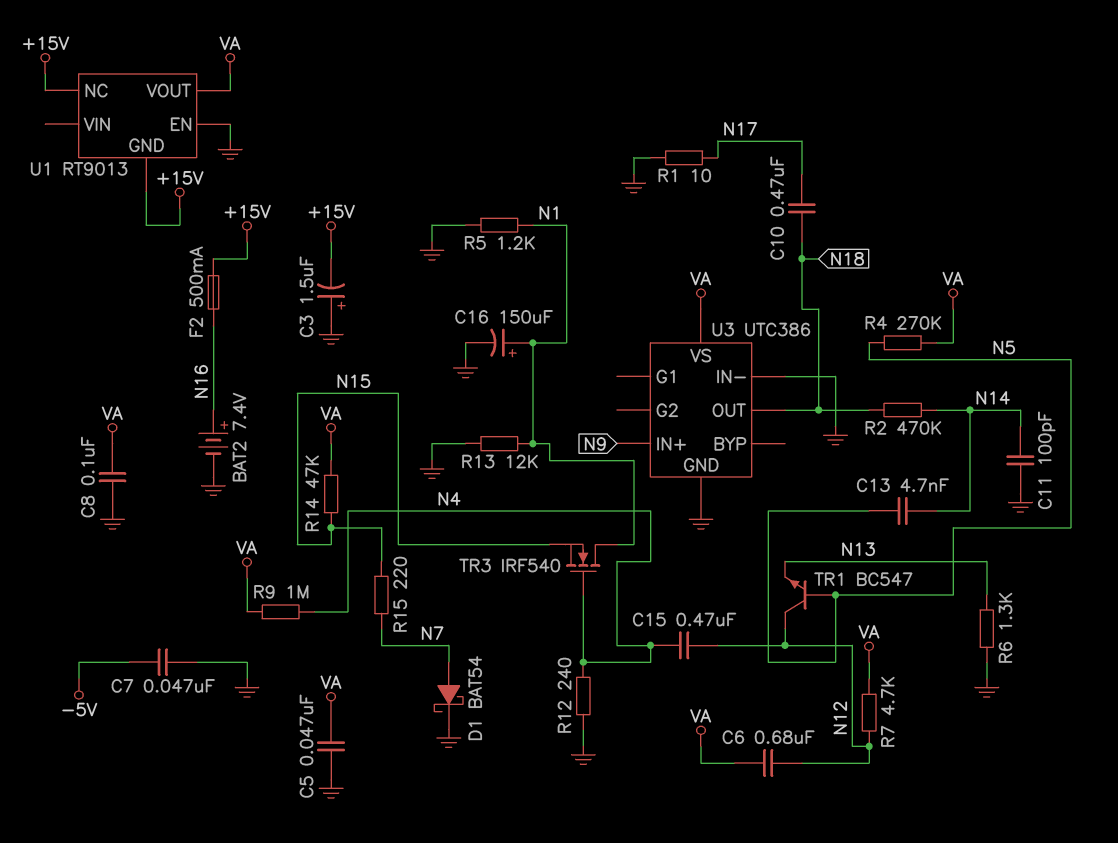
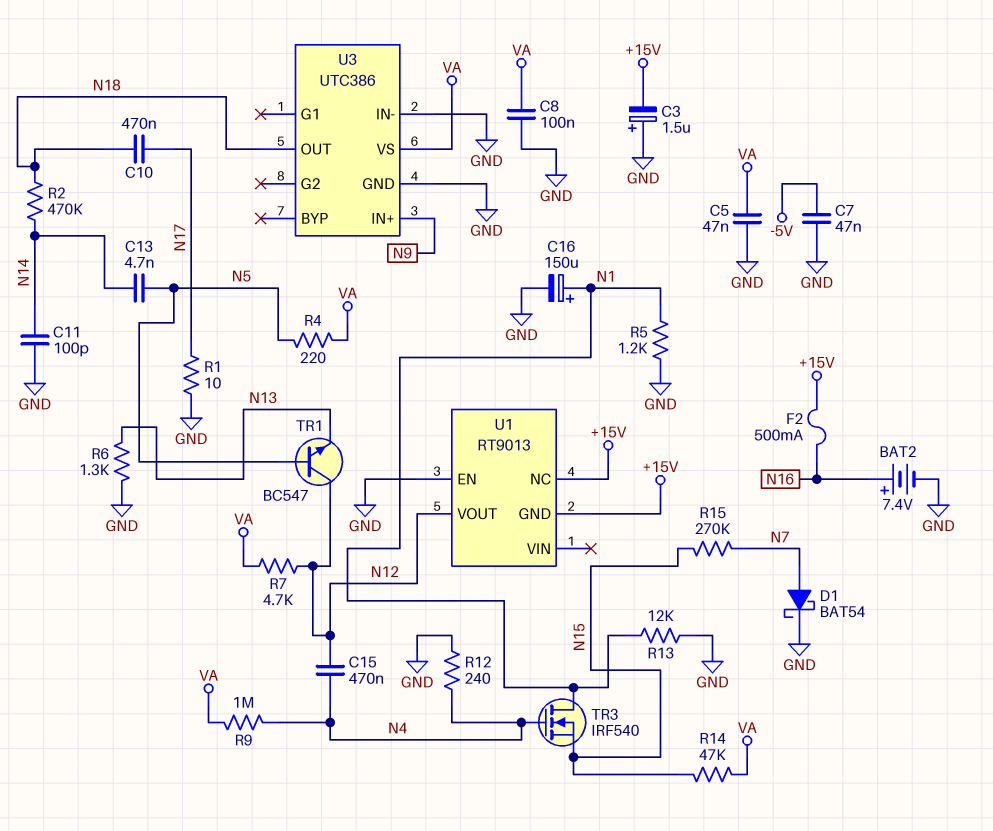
C6: 680nF (N12, VA) -> none
R4: 270k (N5, VA) -> 220 (N5, VA)
R15: 220 (N7, N15) -> 270k (N7, N15)
U1 pin VOUT: VA -> N12

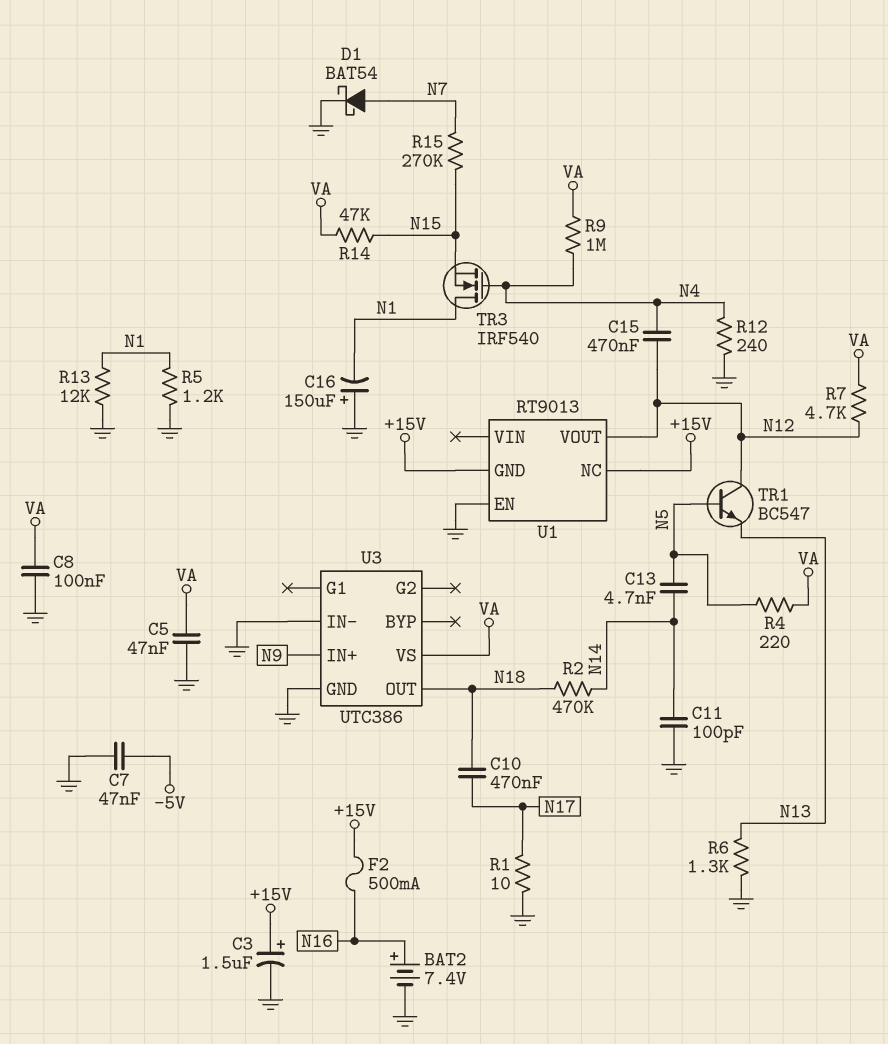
C3: 1.5uF (plus GND, minus +15V) -> 1.5uF (plus +15V, minus GND)
C16: 150uF (plus N1, minus GND) -> 150uF (plus GND, minus N1)

